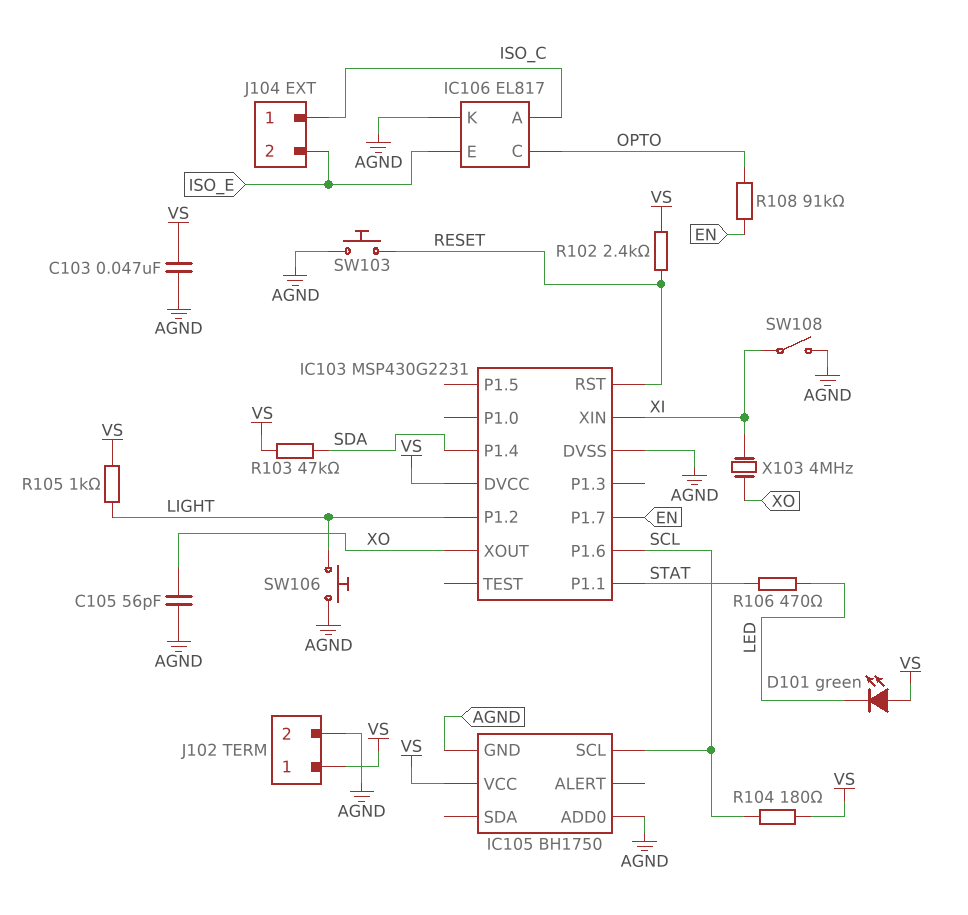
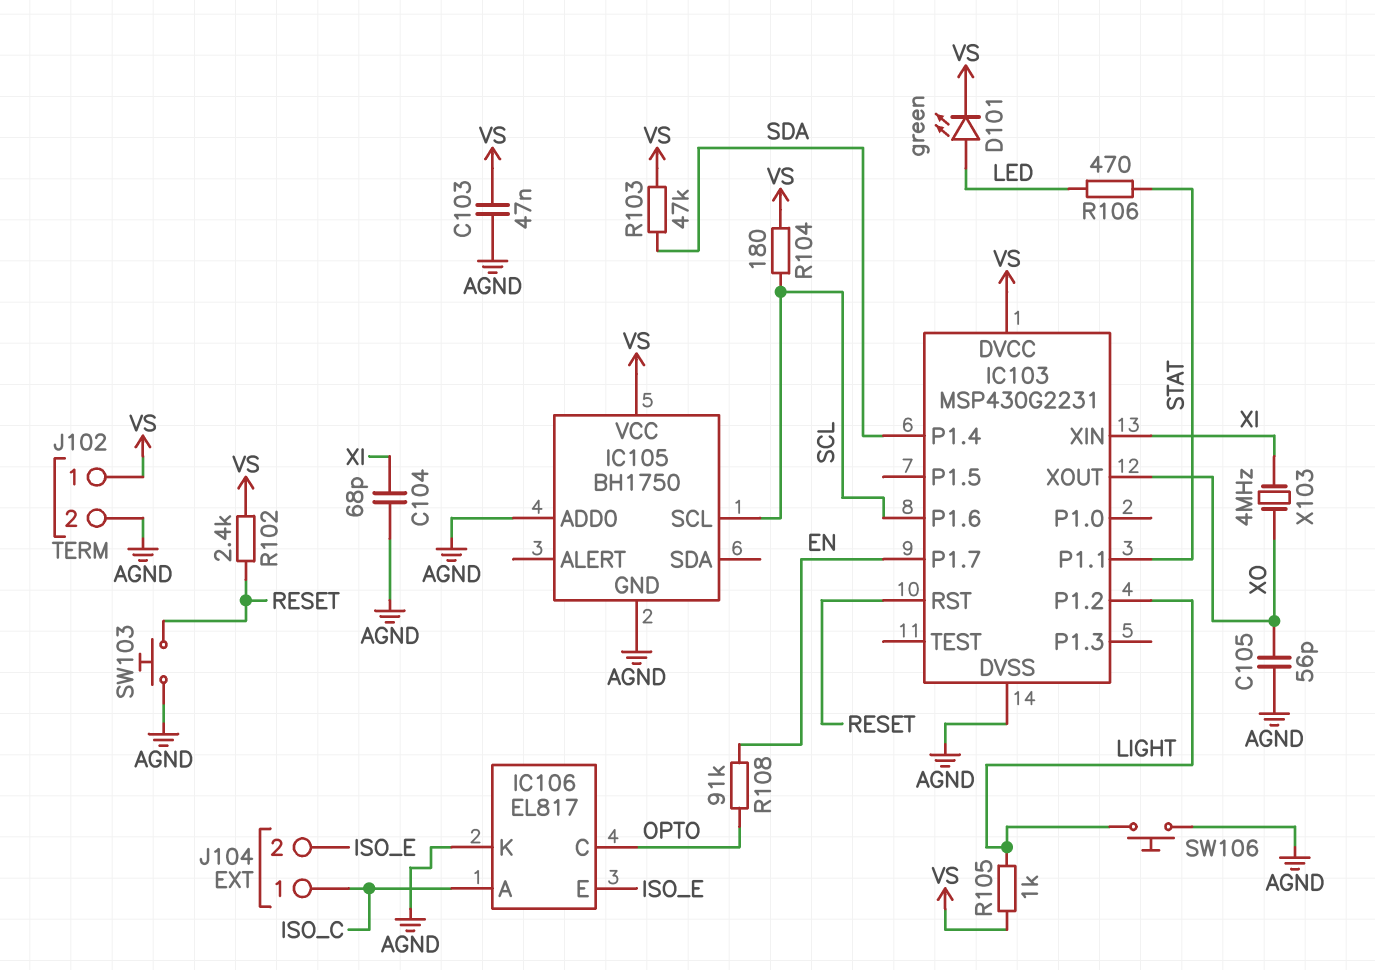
C104: none -> 68pF (AGND, XI)
D101: LED green (A VS, K LED) -> LED green (A LED, K VS)
SW108: switch (AGND, XI) -> none

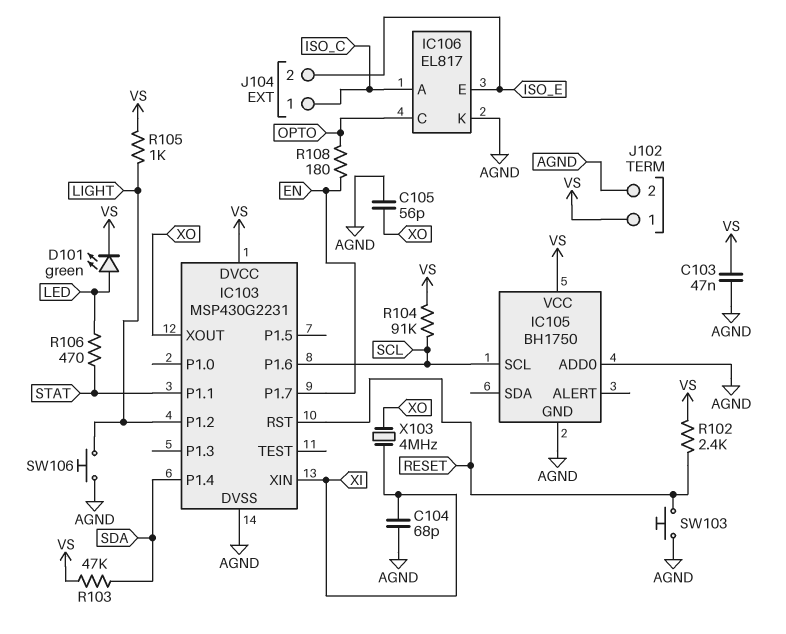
R104: 180 (SCL, VS) -> 91k (SCL, VS)
R108: 91k (EN, OPTO) -> 180 (EN, OPTO)

